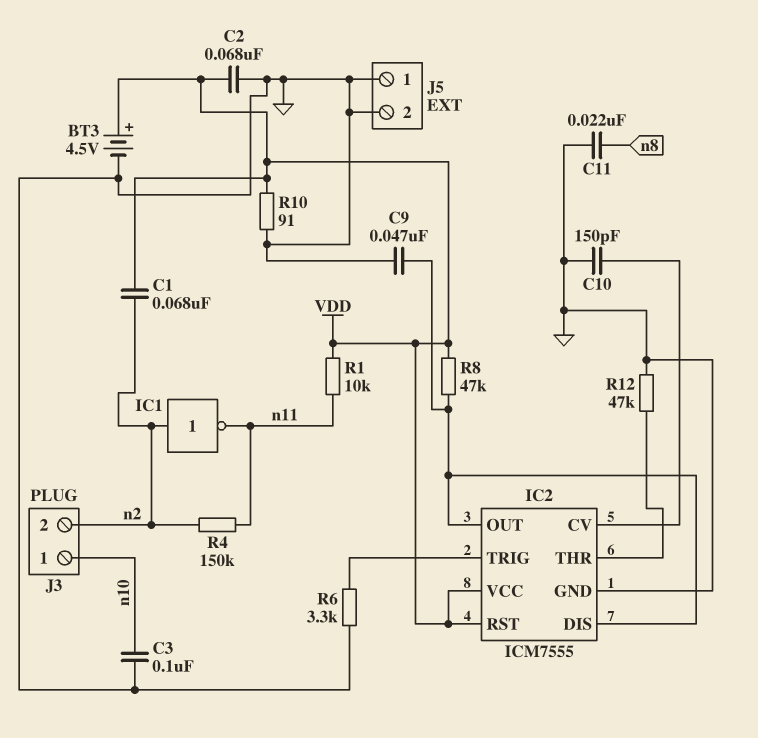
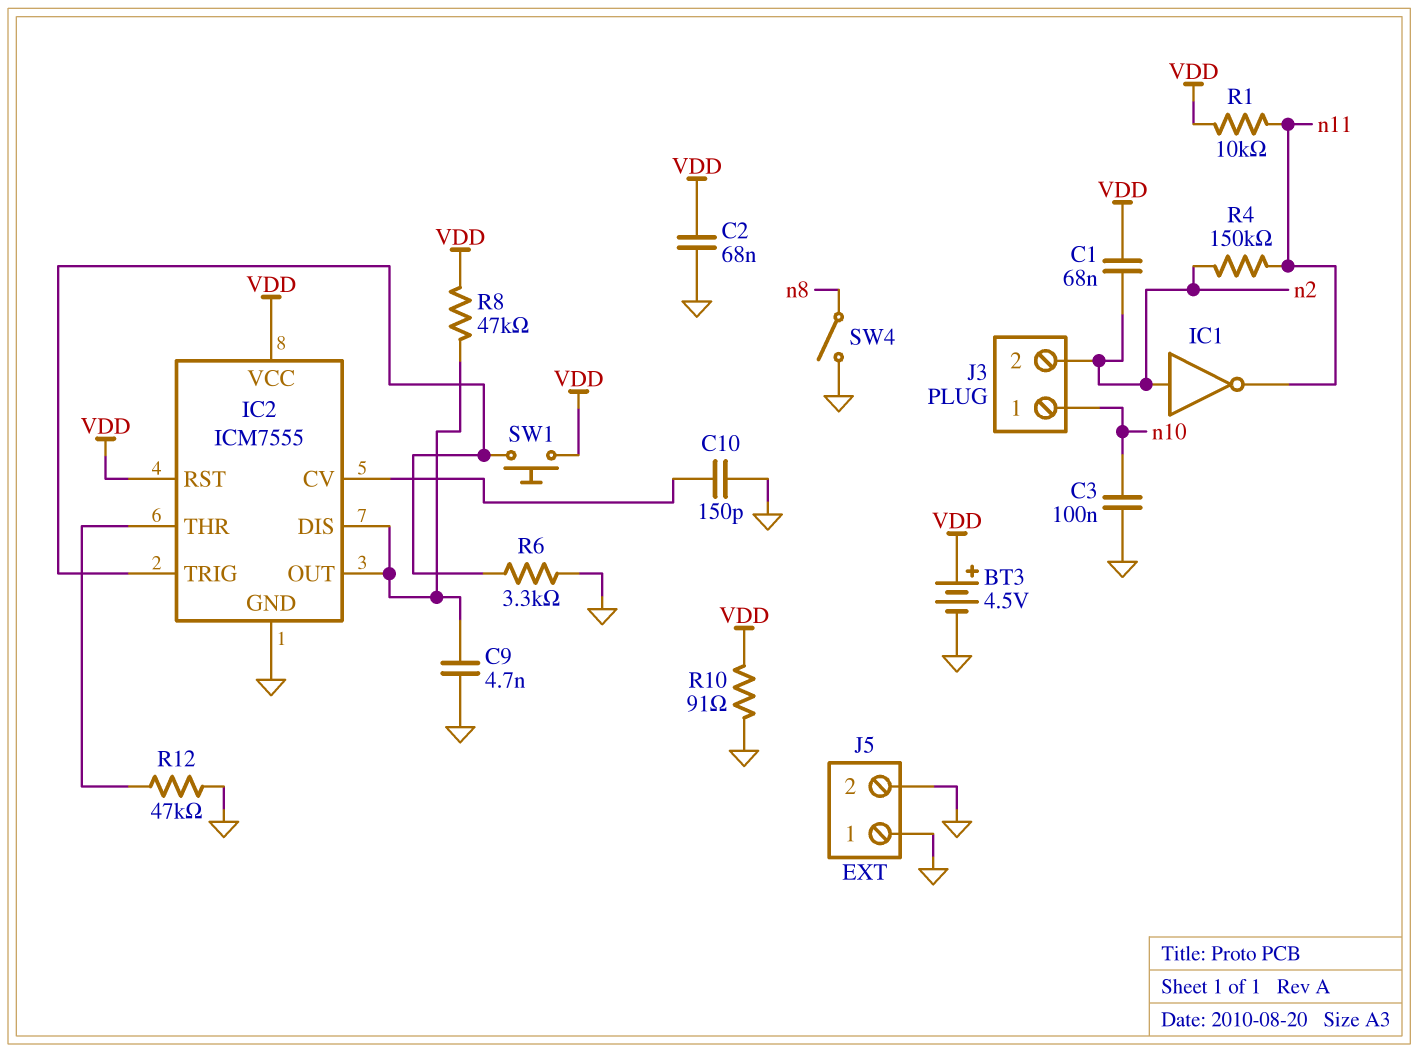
C9: 47nF (GND, IC2/DIS) -> 4.7nF (GND, IC2/DIS)
C11: 22nF (GND, n8) -> none
SW1: none -> button (IC2/TRIG, VDD)
SW4: none -> switch (GND, n8)

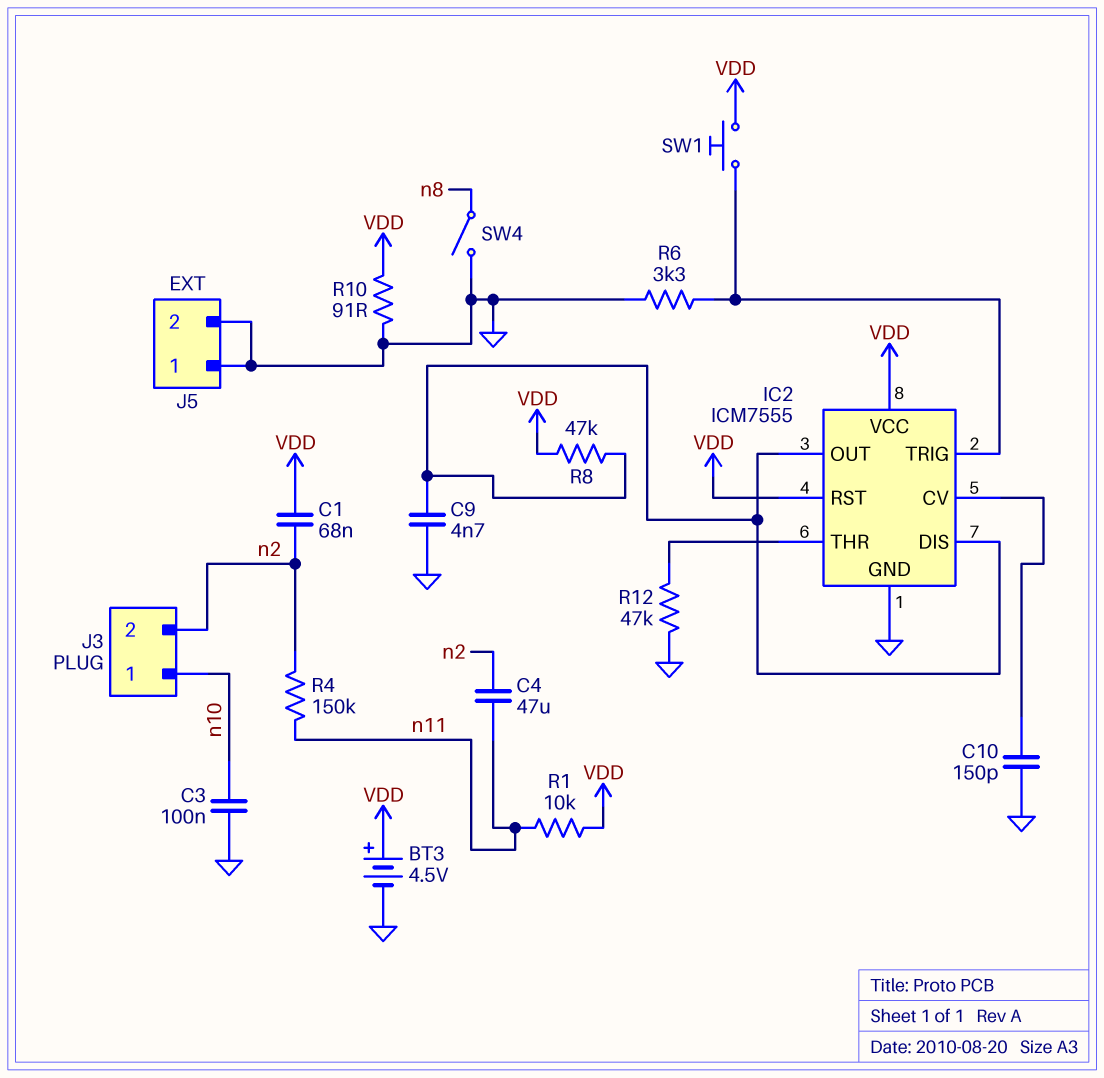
C2: 68nF (GND, VDD) -> none
C4: none -> 47uF (n2, n11)
IC1: NOT (in n2, out n11) -> none

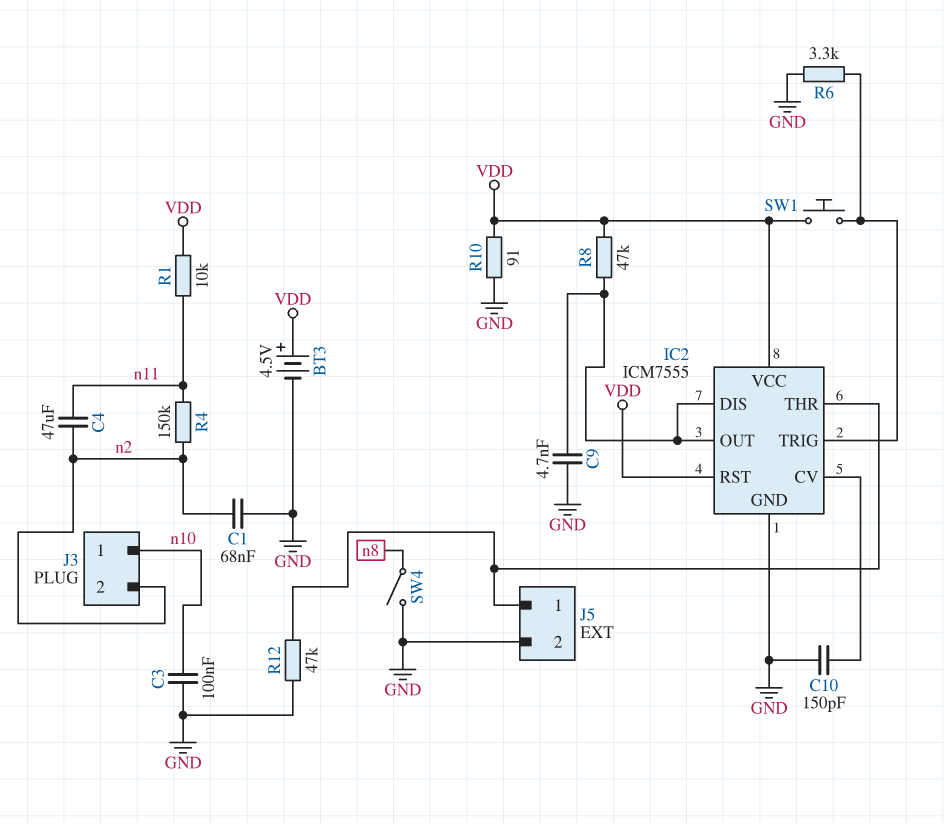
C1: 68nF (VDD, n2) -> 68nF (GND, n2)
J5 pin 1: GND -> IC2/THR

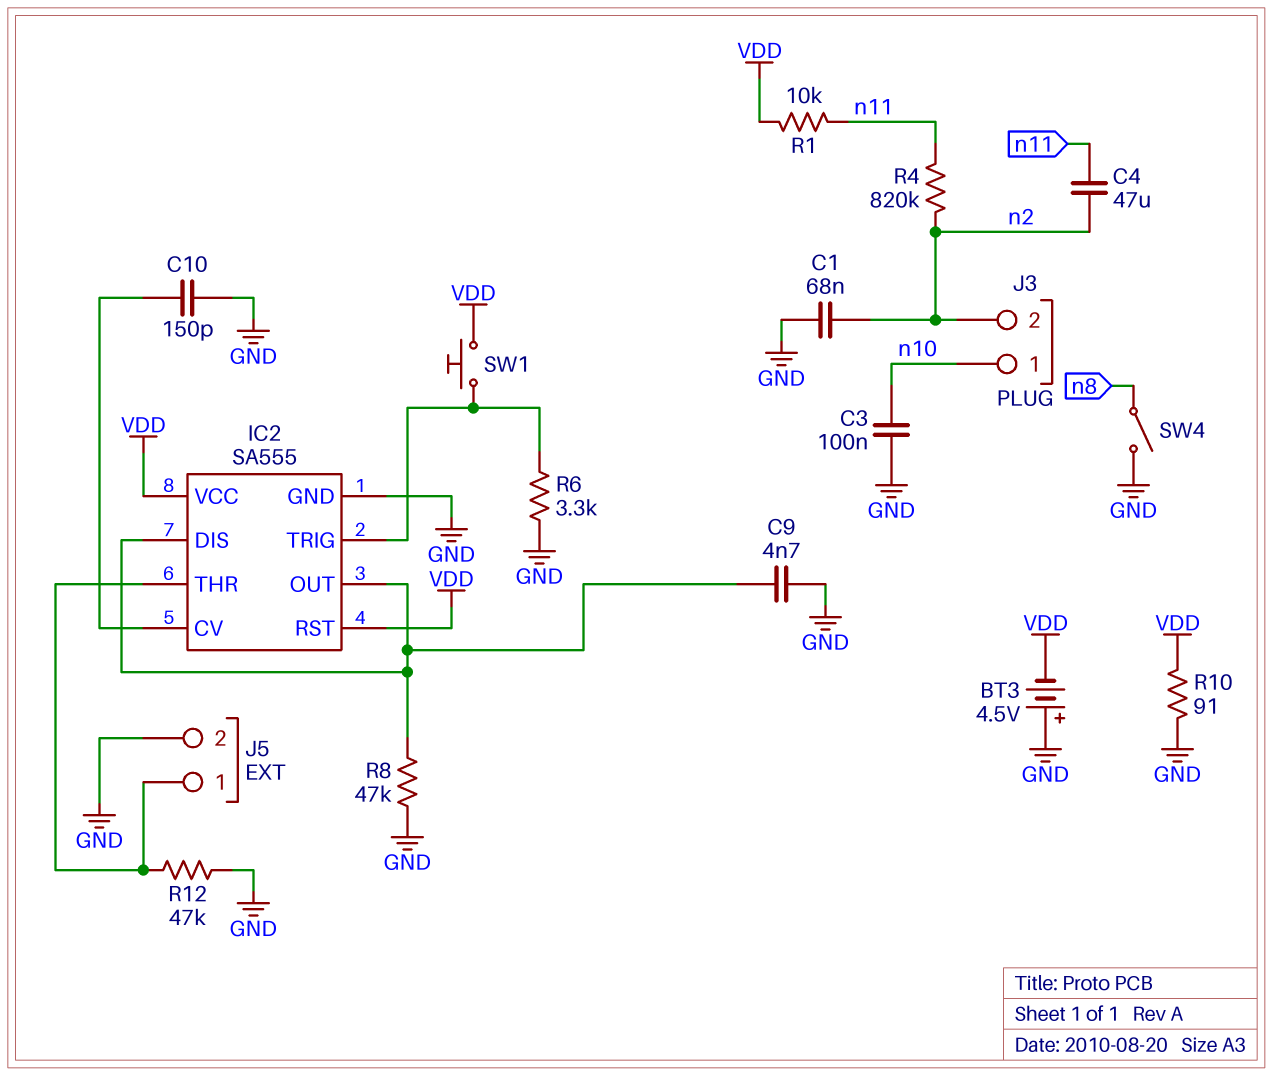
BT3: 4.5V (plus VDD, minus GND) -> 4.5V (plus GND, minus VDD)
IC2: ICM7555 -> SA555
R4: 150k (n2, n11) -> 820k (n2, n11)
R8: 47k (IC2/DIS, VDD) -> 47k (GND, IC2/DIS)

